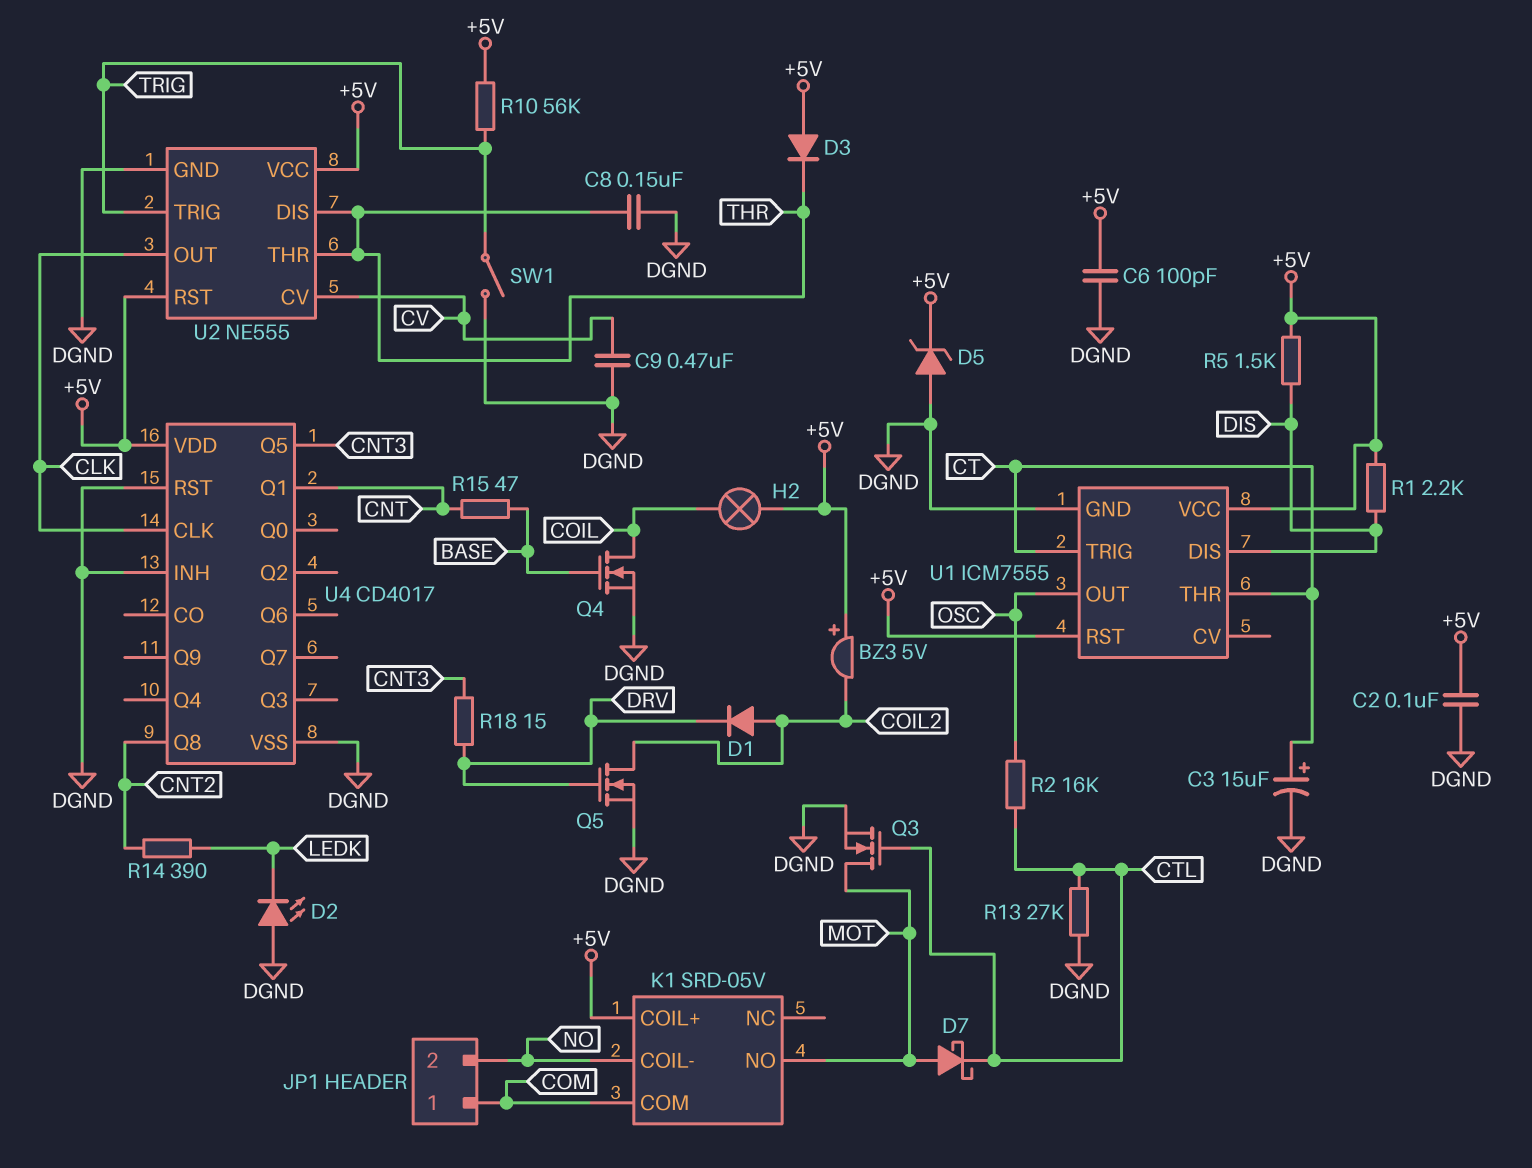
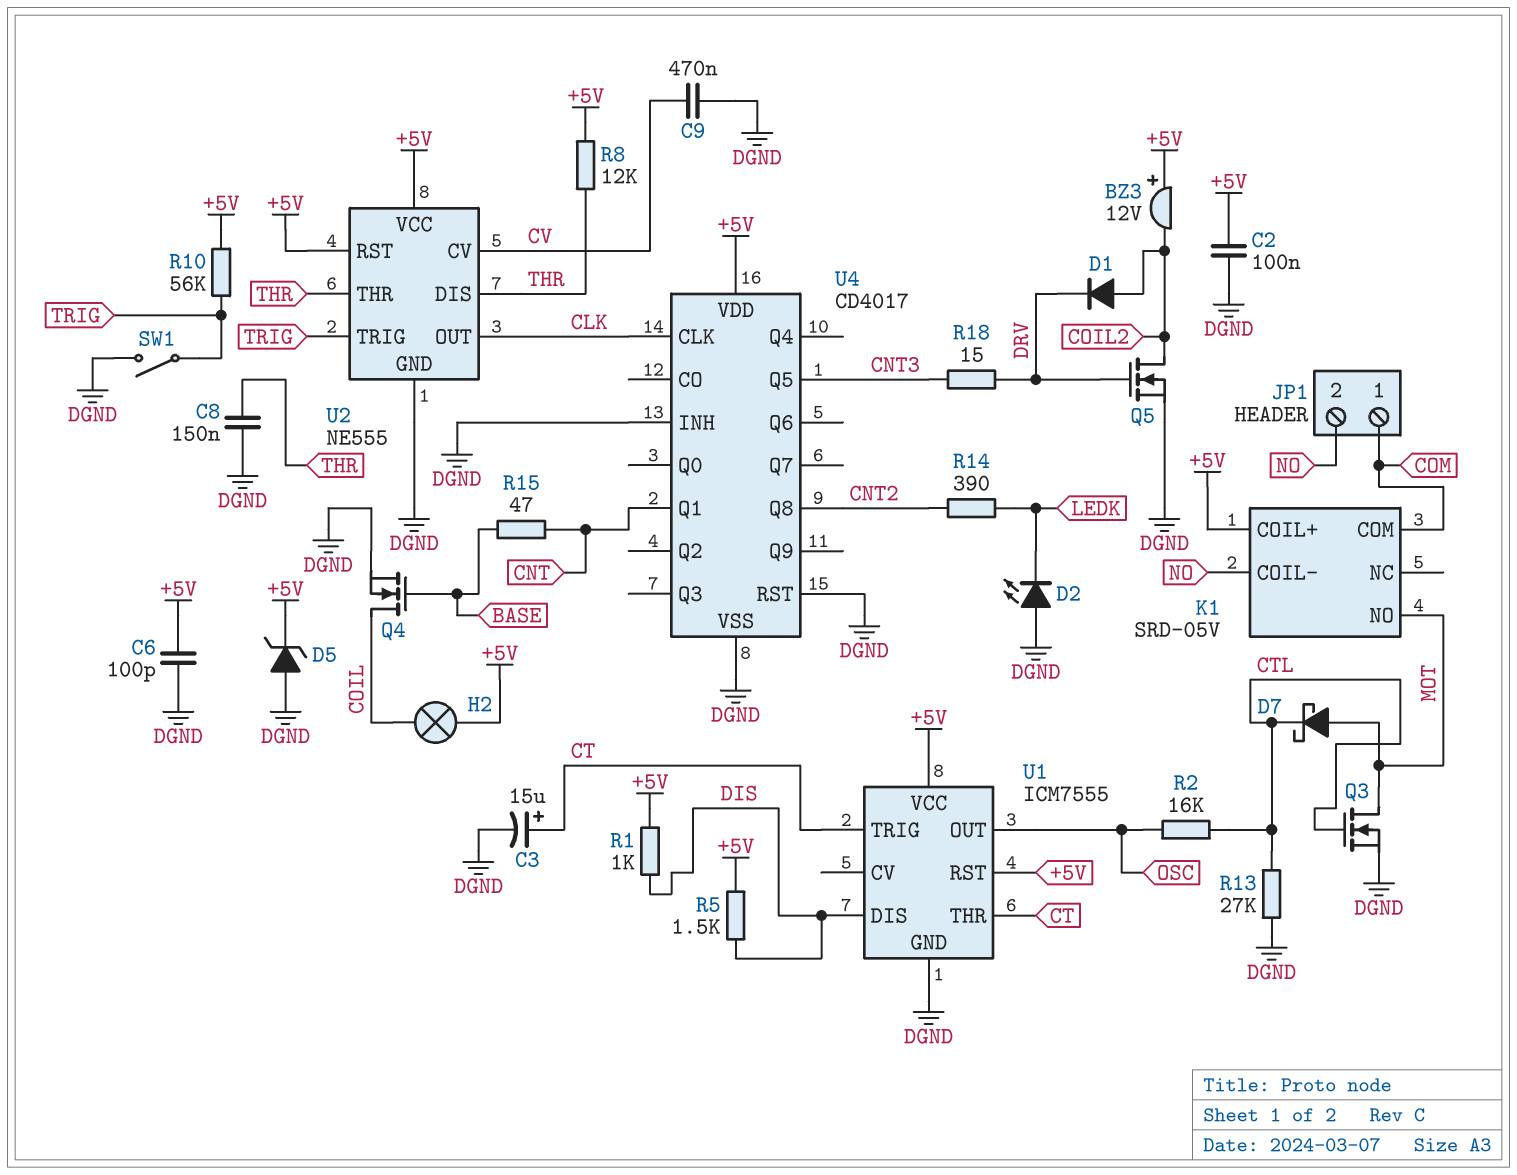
BZ3: buzzer 5V (plus +5V, minus COIL2) -> buzzer 12V (plus +5V, minus COIL2)
D3: diode (A +5V, K THR) -> none
R1: 2.2k (+5V, DIS) -> 1k (+5V, DIS)
R8: none -> 12k (+5V, THR)

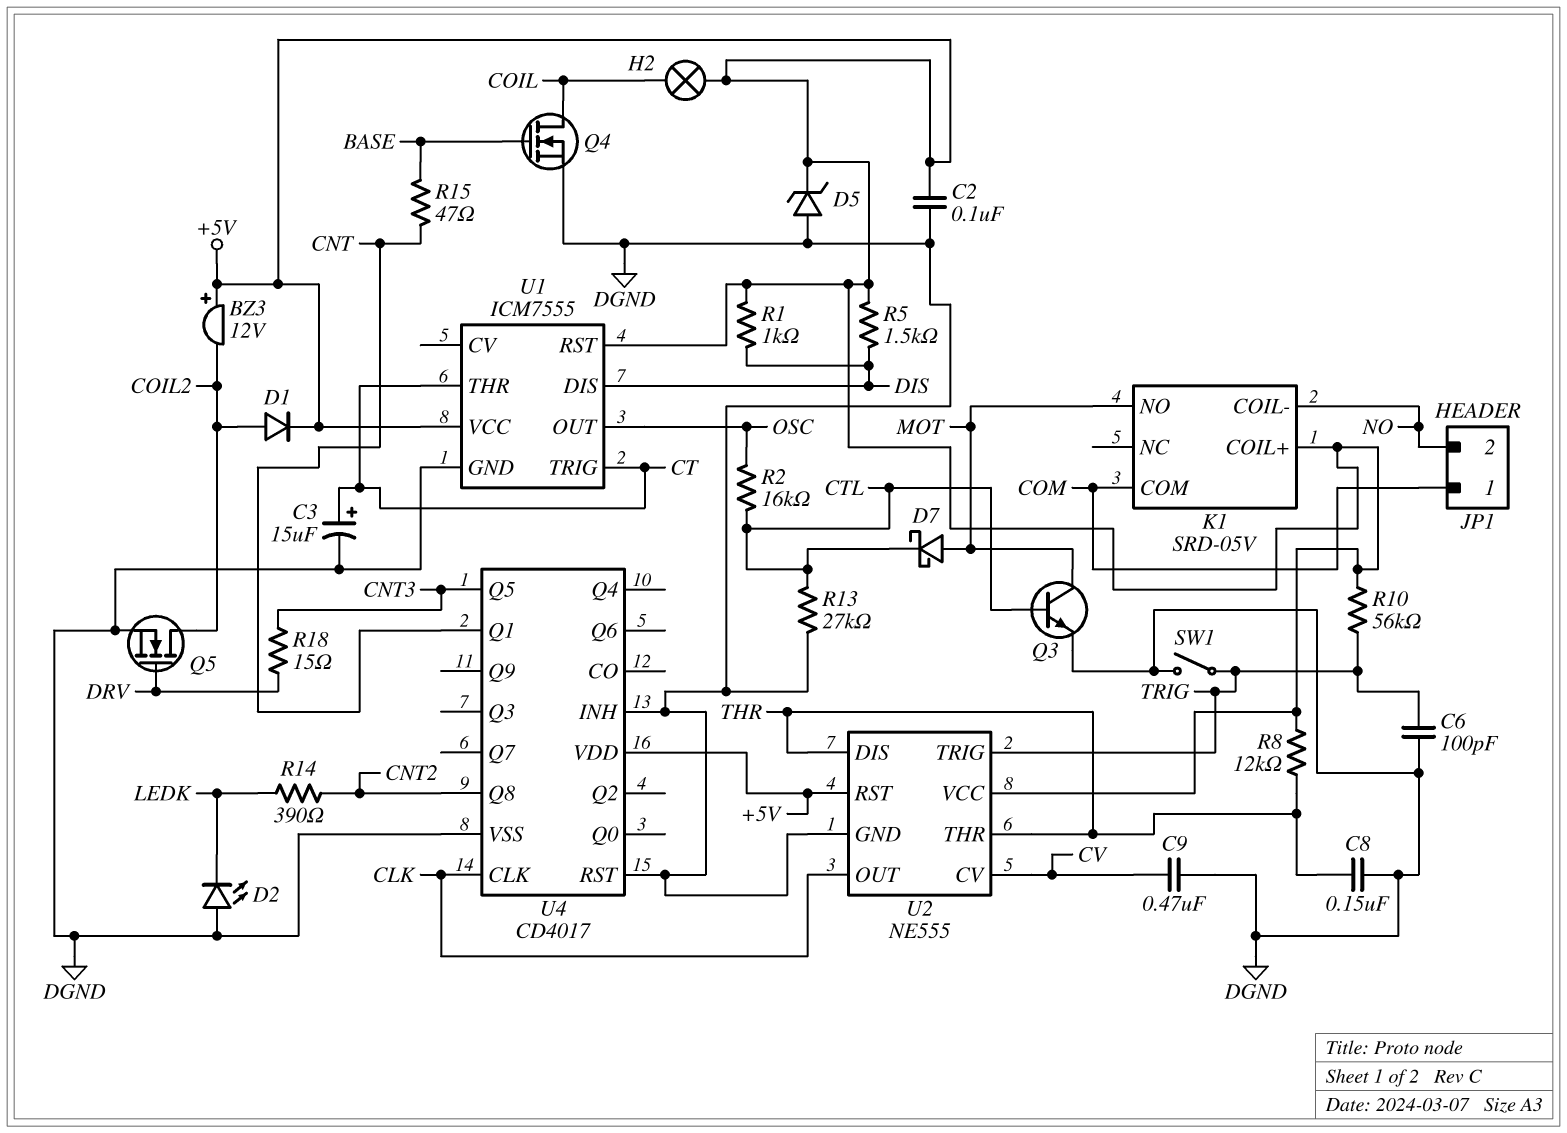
C6: 100pF (+5V, DGND) -> 100pF (DGND, TRIG)
D1: diode (A COIL2, K DRV) -> diode (A COIL2, K +5V)
Q3: NMOS (G CTL, D MOT, S DGND) -> NPN (B CTL, C MOT, E DGND)

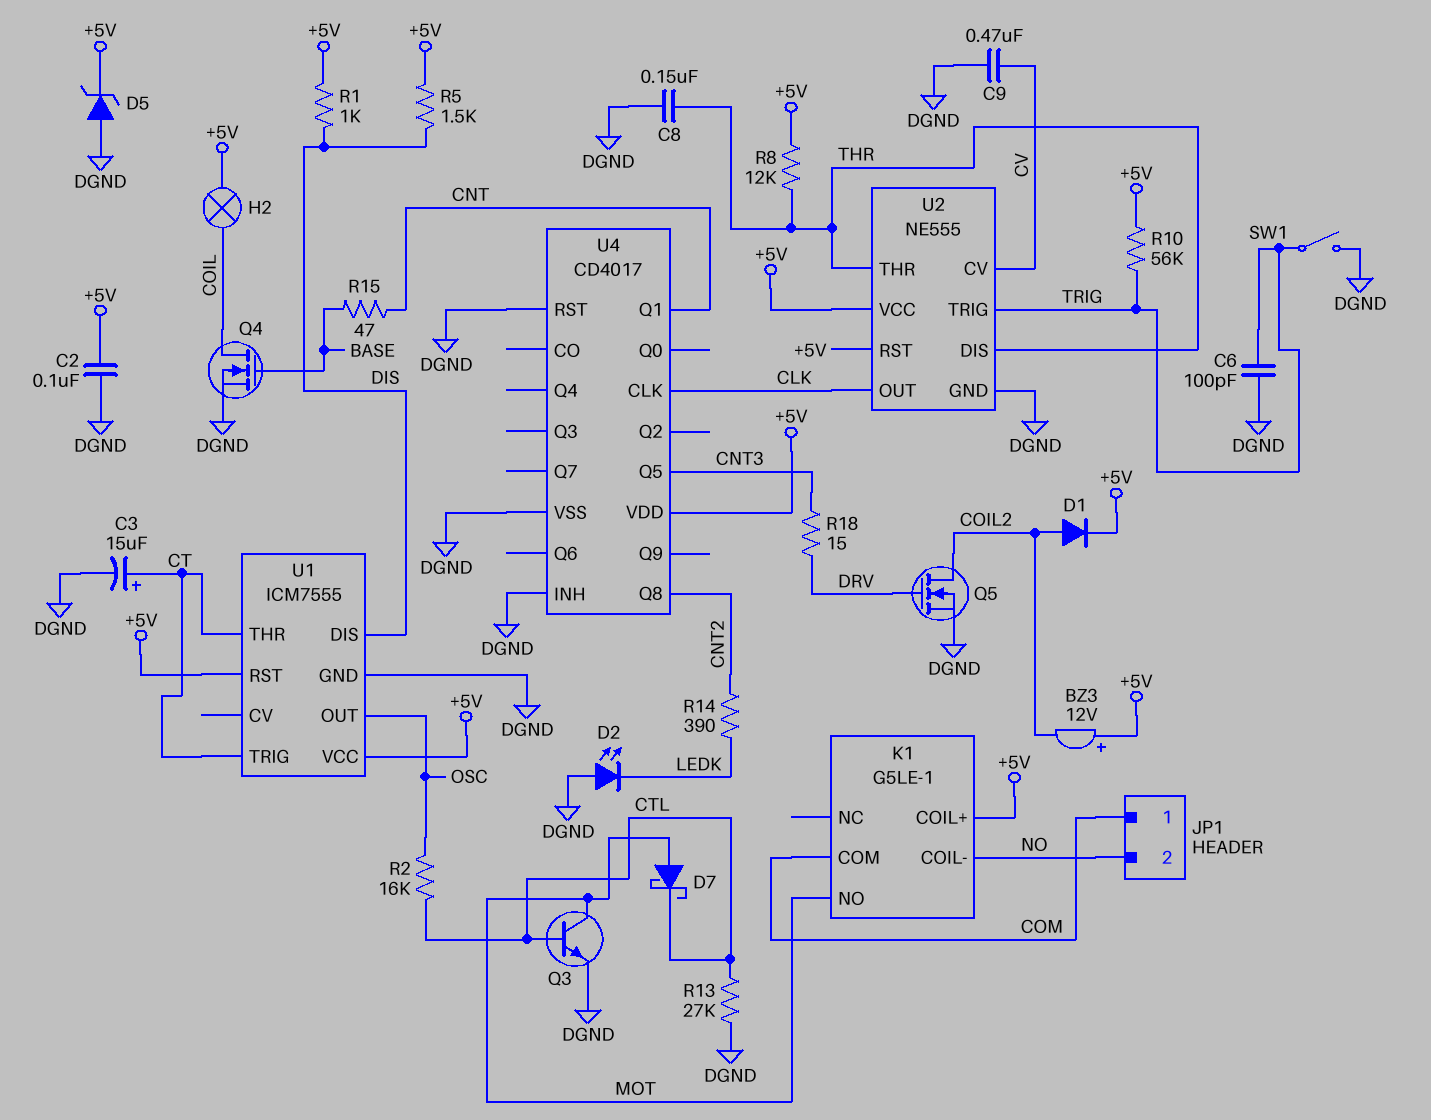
K1: SRD-05V -> G5LE-1

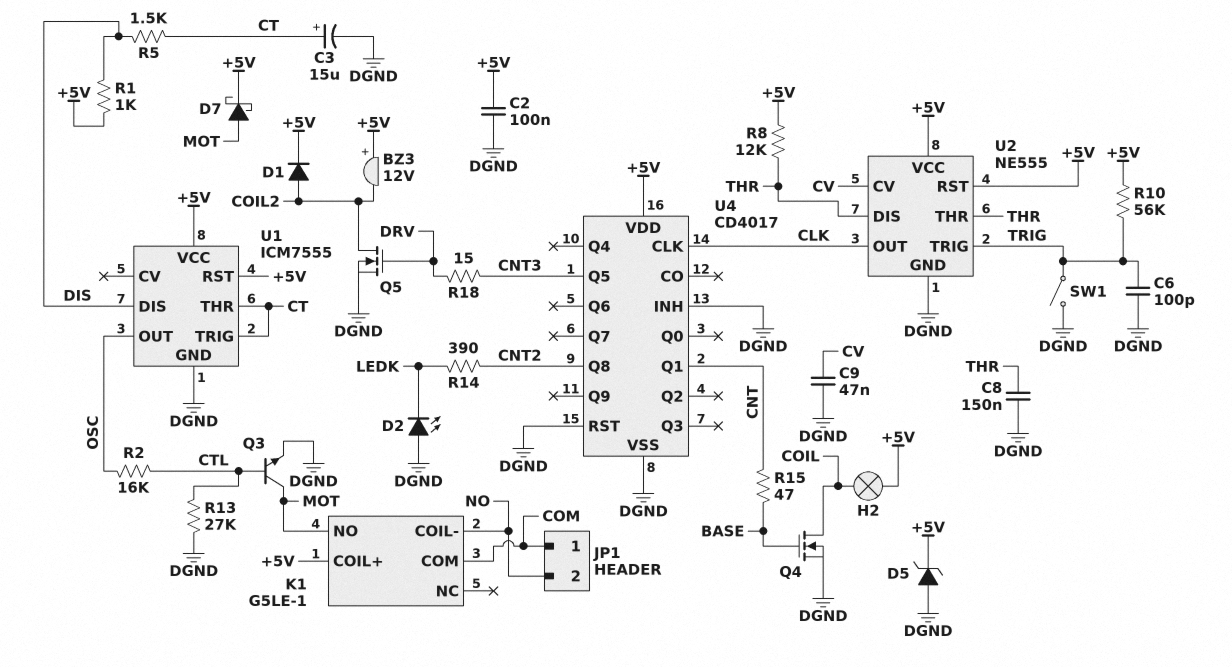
C9: 470nF (CV, DGND) -> 47nF (CV, DGND)
D7: schottky (A MOT, K CTL) -> schottky (A MOT, K +5V)
R5: 1.5k (+5V, DIS) -> 1.5k (CT, DIS)

